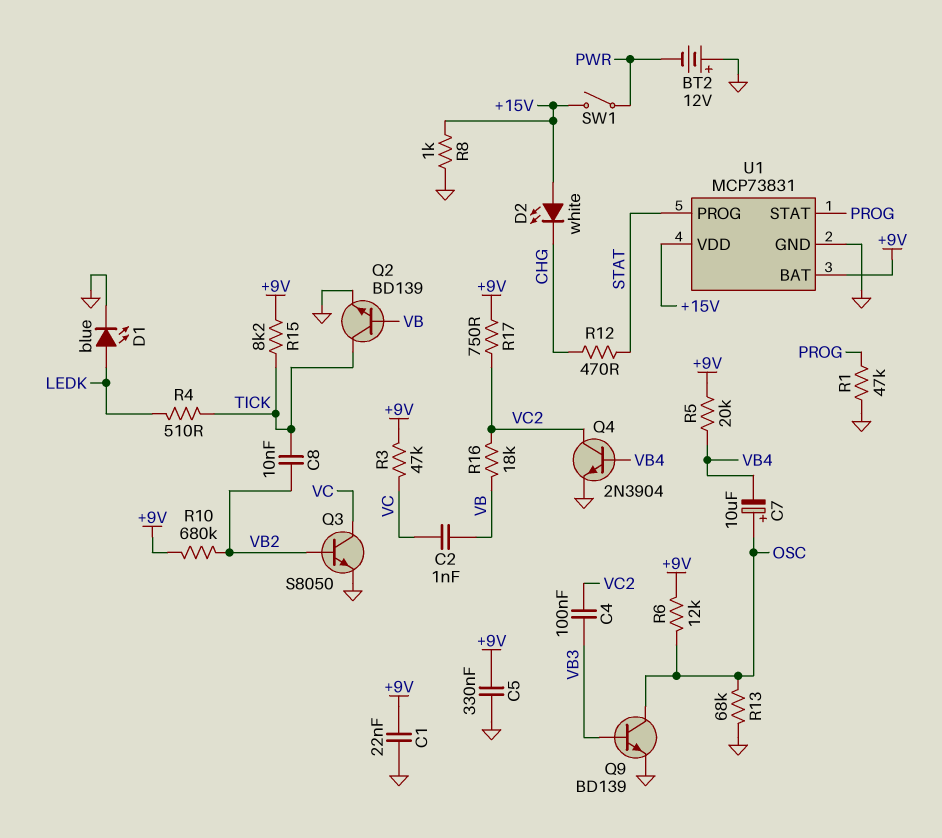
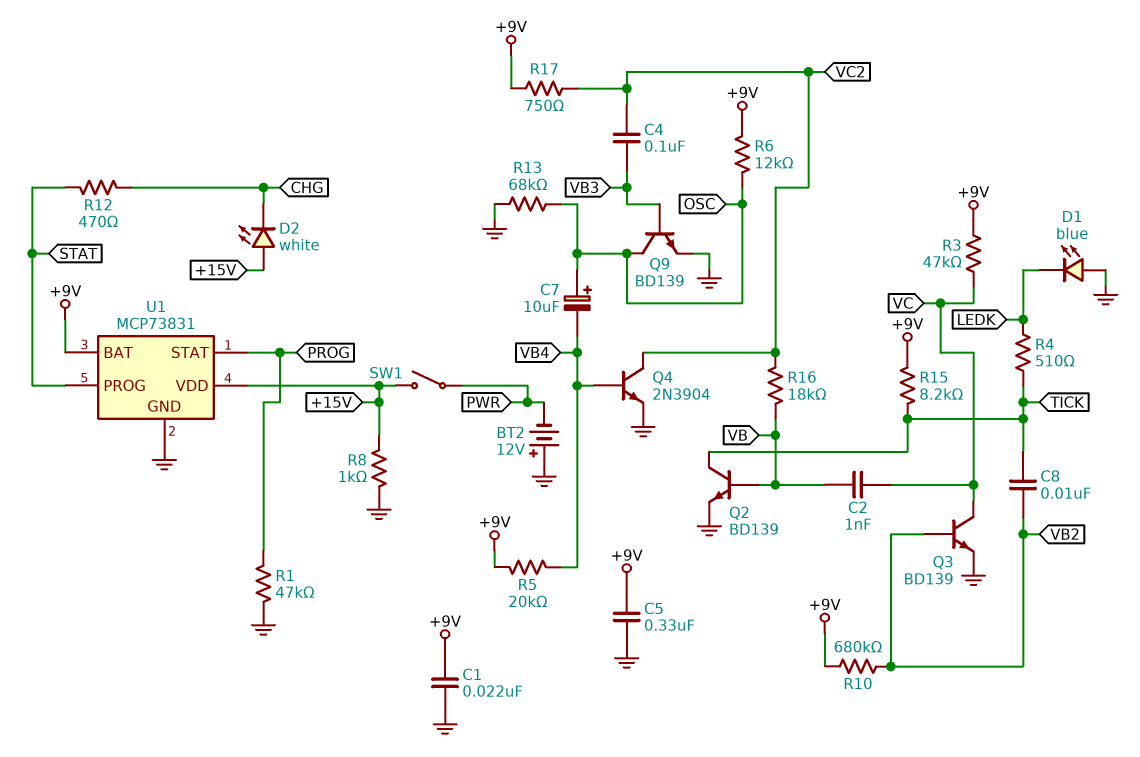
D1: LED blue (A LEDK, K GND) -> LED blue (A GND, K LEDK)
Q3: NPN S8050 (B VB2, C VC, E GND) -> NPN BD139 (B VB2, C VC, E GND)

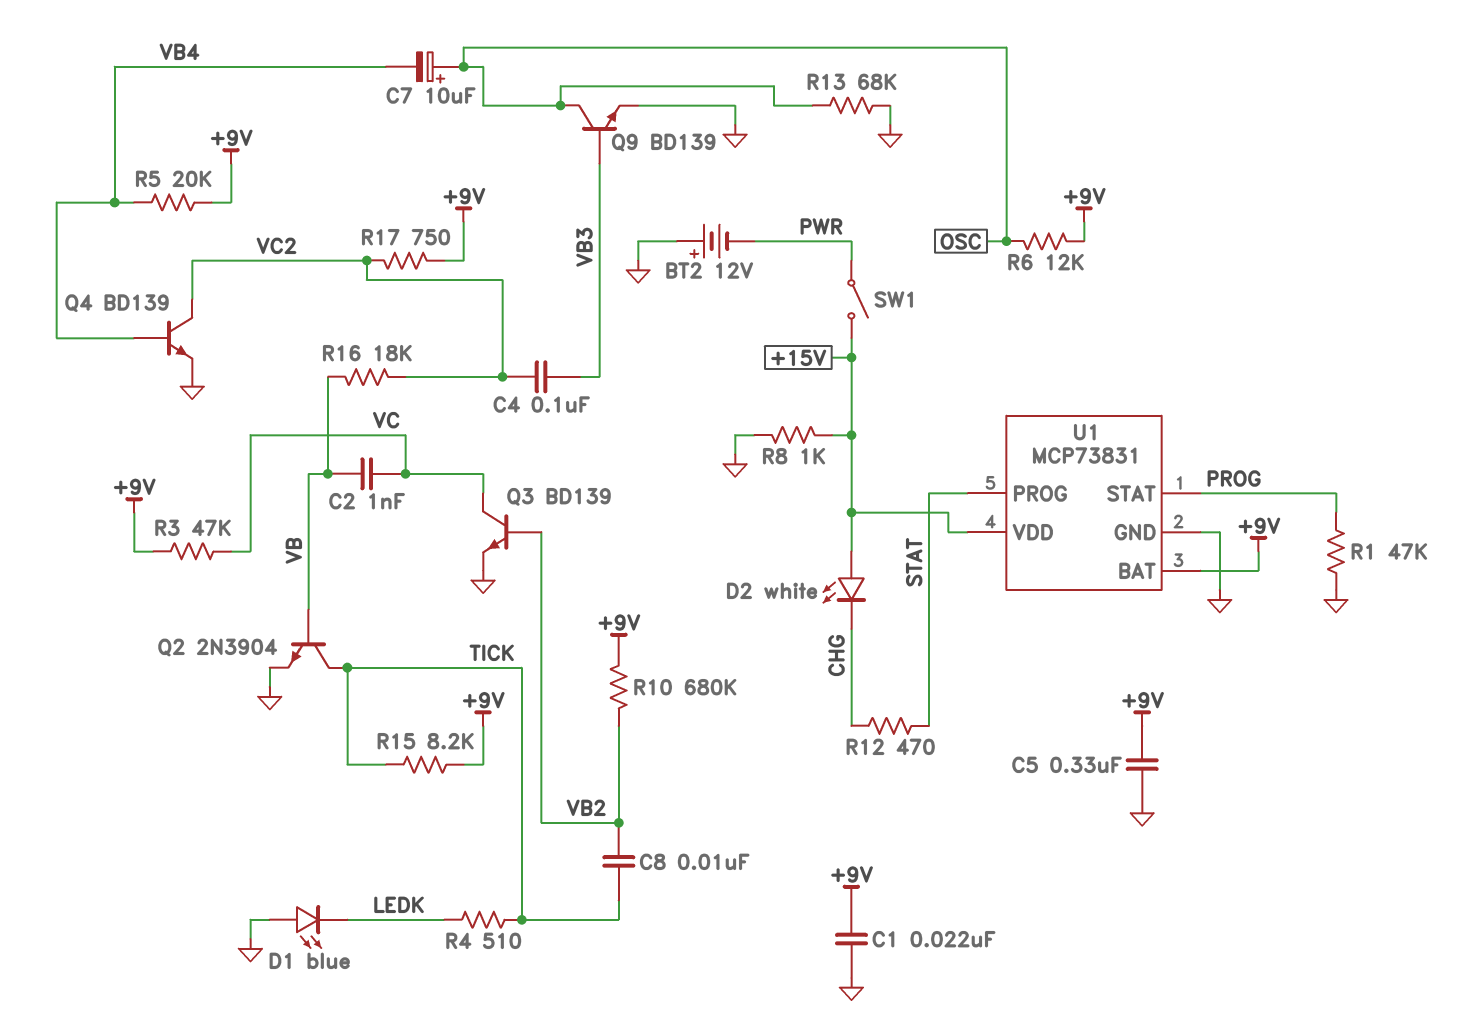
Q2: NPN BD139 (B VB, C TICK, E GND) -> NPN 2N3904 (B VB, C TICK, E GND)
Q4: NPN 2N3904 (B VB4, C VC2, E GND) -> NPN BD139 (B VB4, C VC2, E GND)

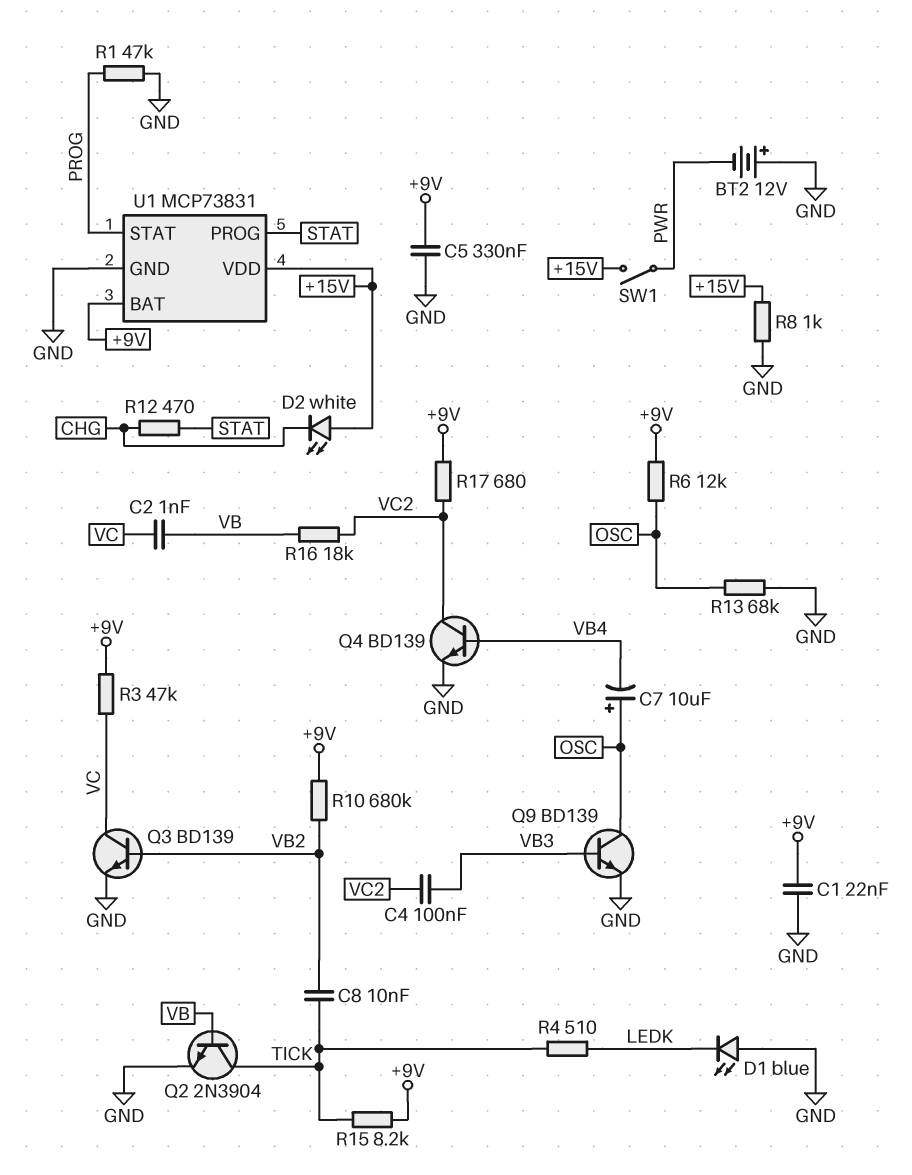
R5: 20k (+9V, VB4) -> none
R17: 750 (+9V, VC2) -> 680 (+9V, VC2)

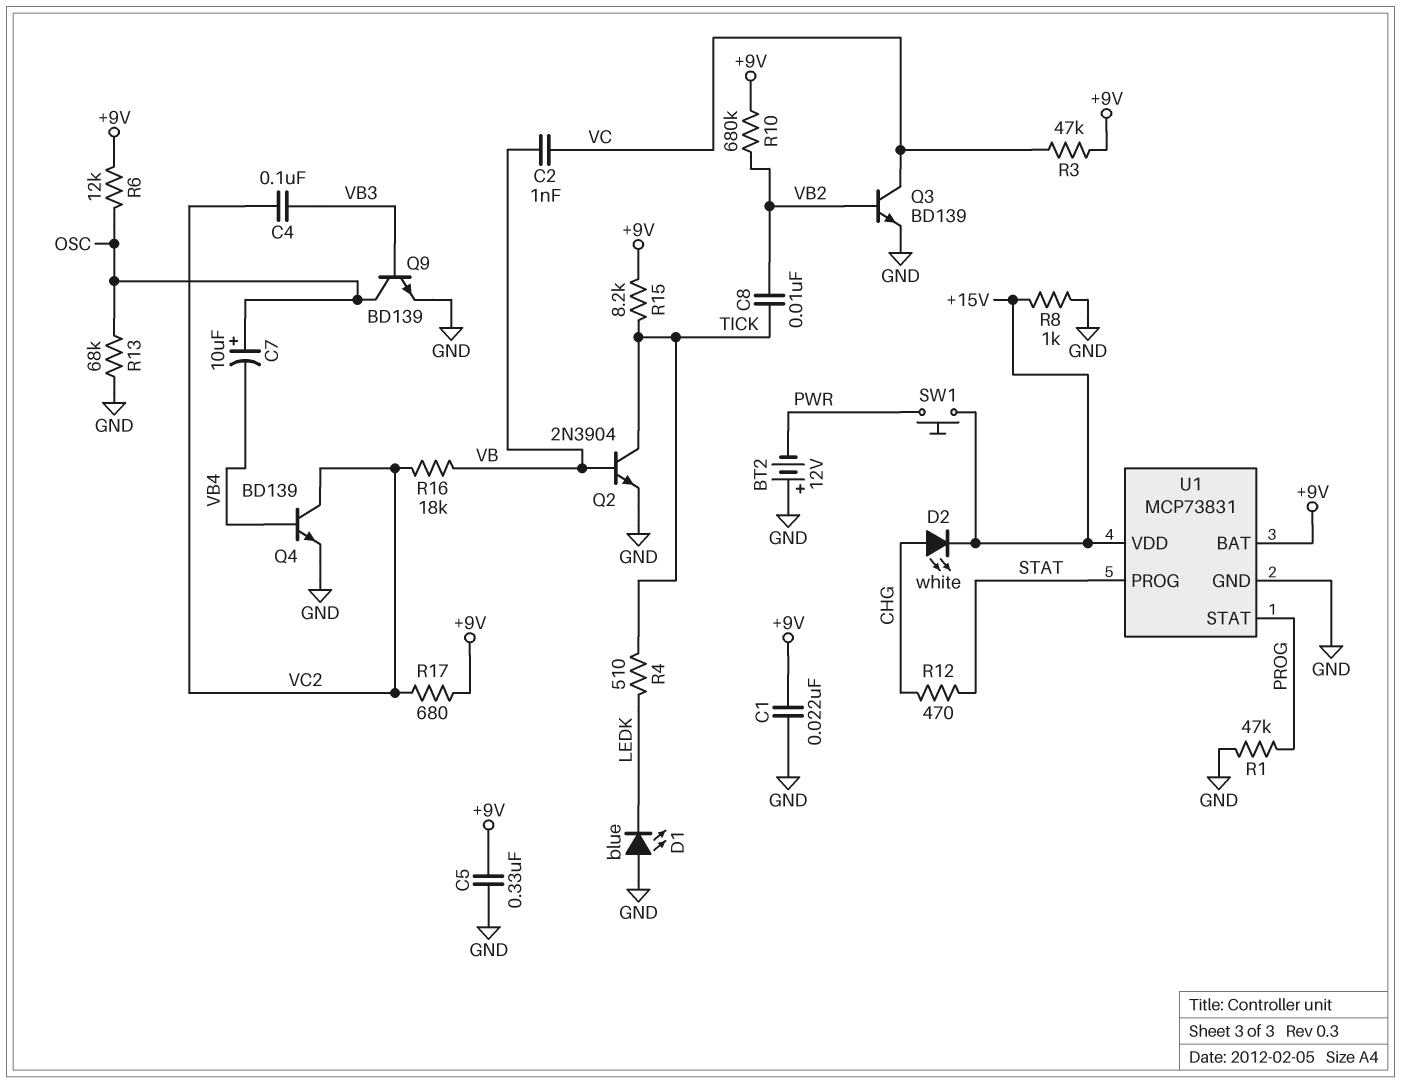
D2: LED white (A +15V, K CHG) -> LED white (A CHG, K +15V)
SW1: switch (+15V, PWR) -> button (+15V, PWR)

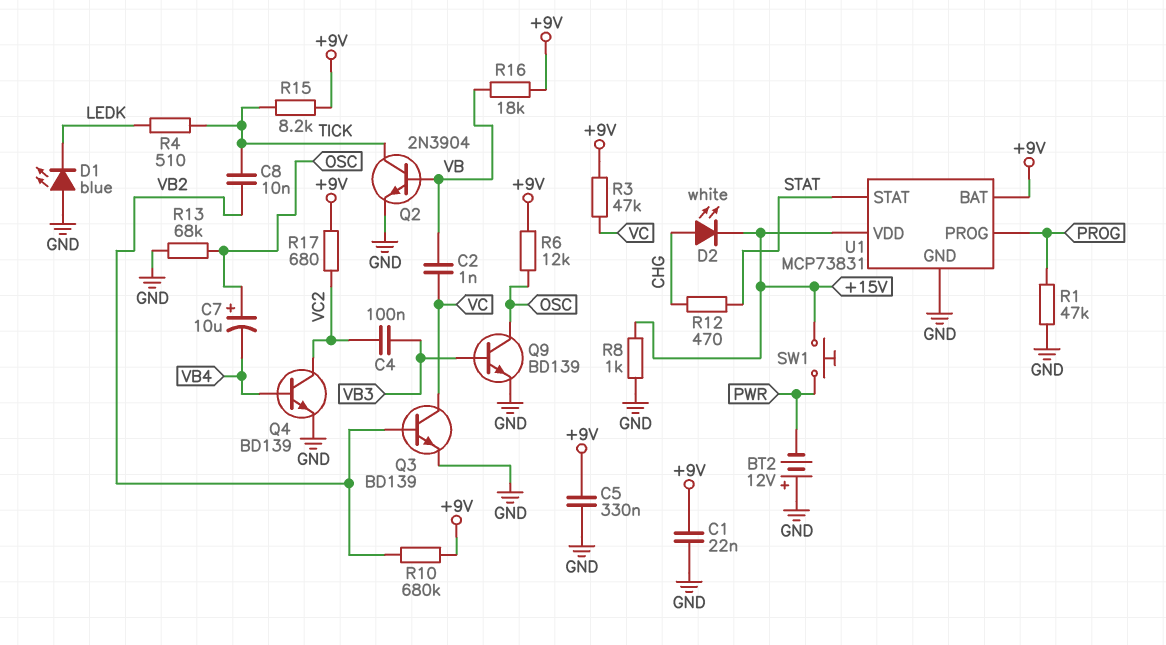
R16: 18k (VB, VC2) -> 18k (+9V, VB)
U1 pin PROG: STAT -> PROG
U1 pin STAT: PROG -> STAT

